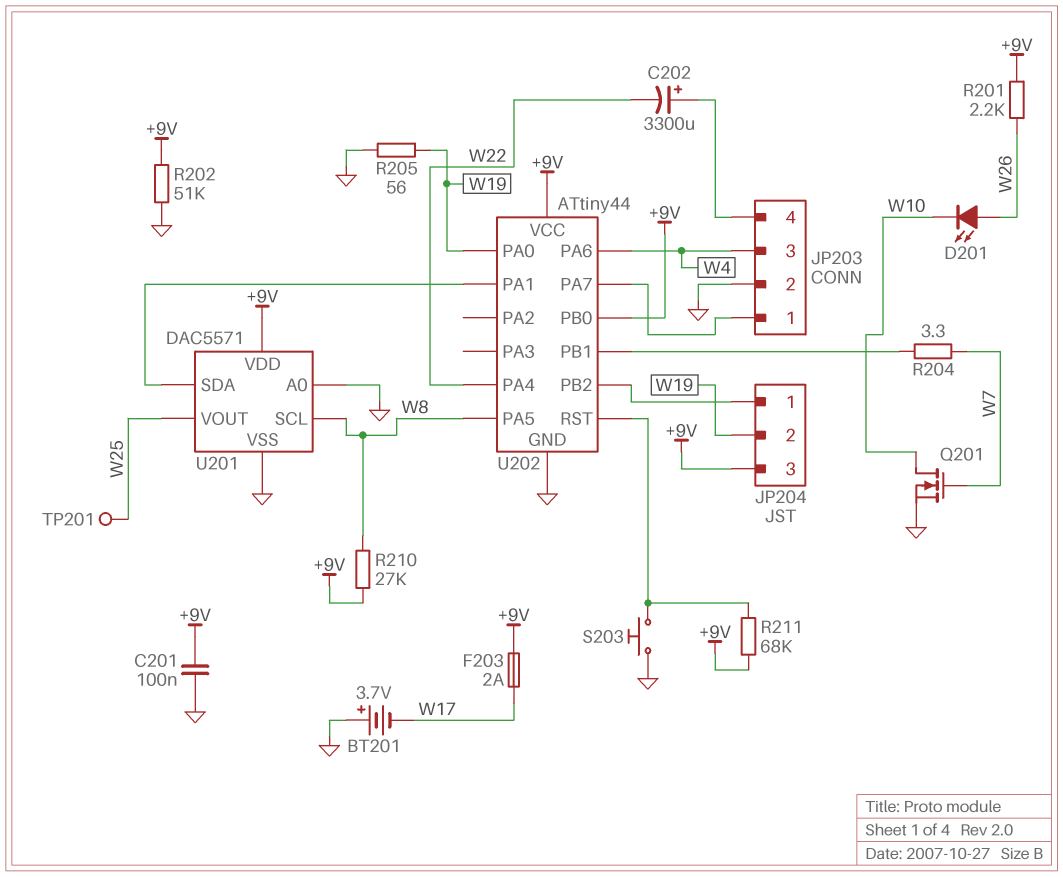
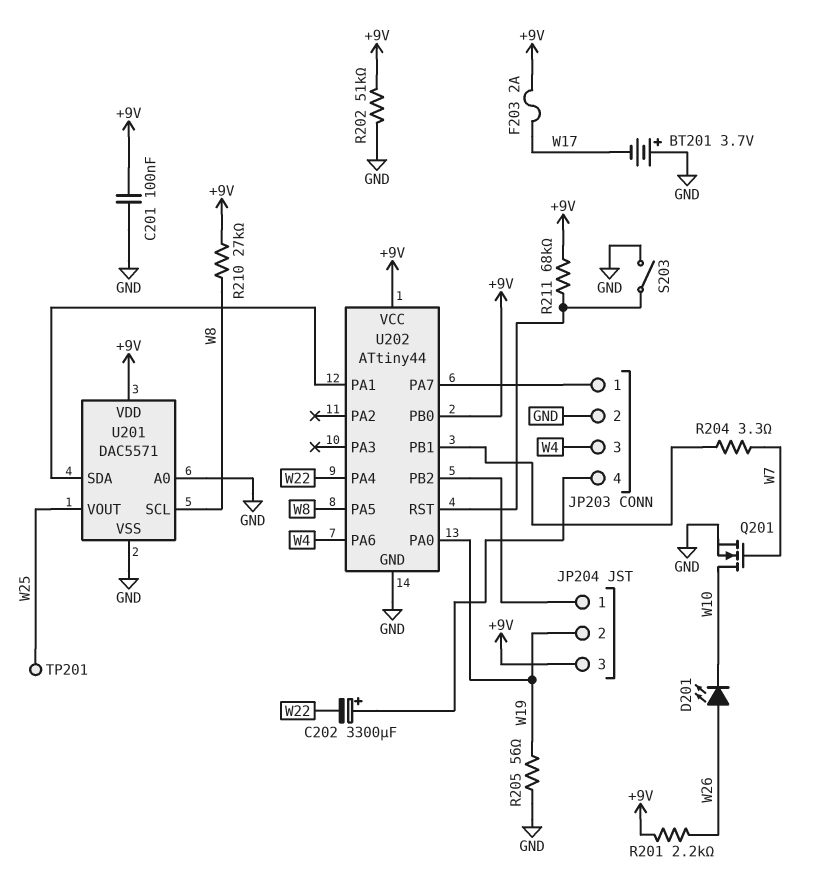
S203: button (GND, U202/RST) -> switch (GND, U202/RST)

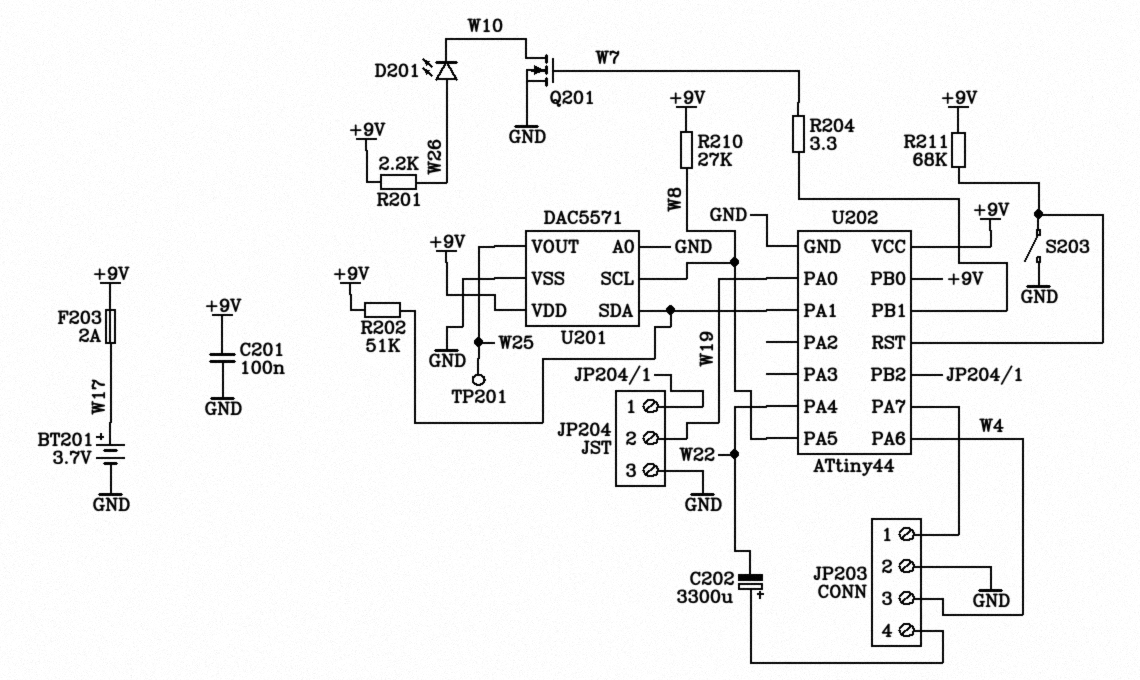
BT201: 3.7V (plus GND, minus W17) -> 3.7V (plus W17, minus GND)
JP204 pin 3: +9V -> GND
R202: 51k (+9V, GND) -> 51k (+9V, U201/SDA)
R205: 56 (GND, W19) -> none

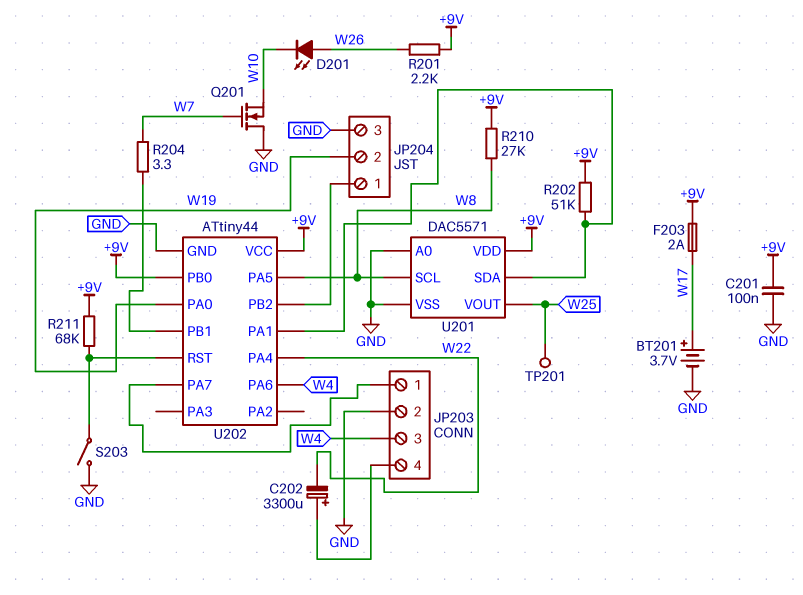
Q201: NMOS (G W7, D W10, S GND) -> NMOS (G W7, D GND, S W10)

